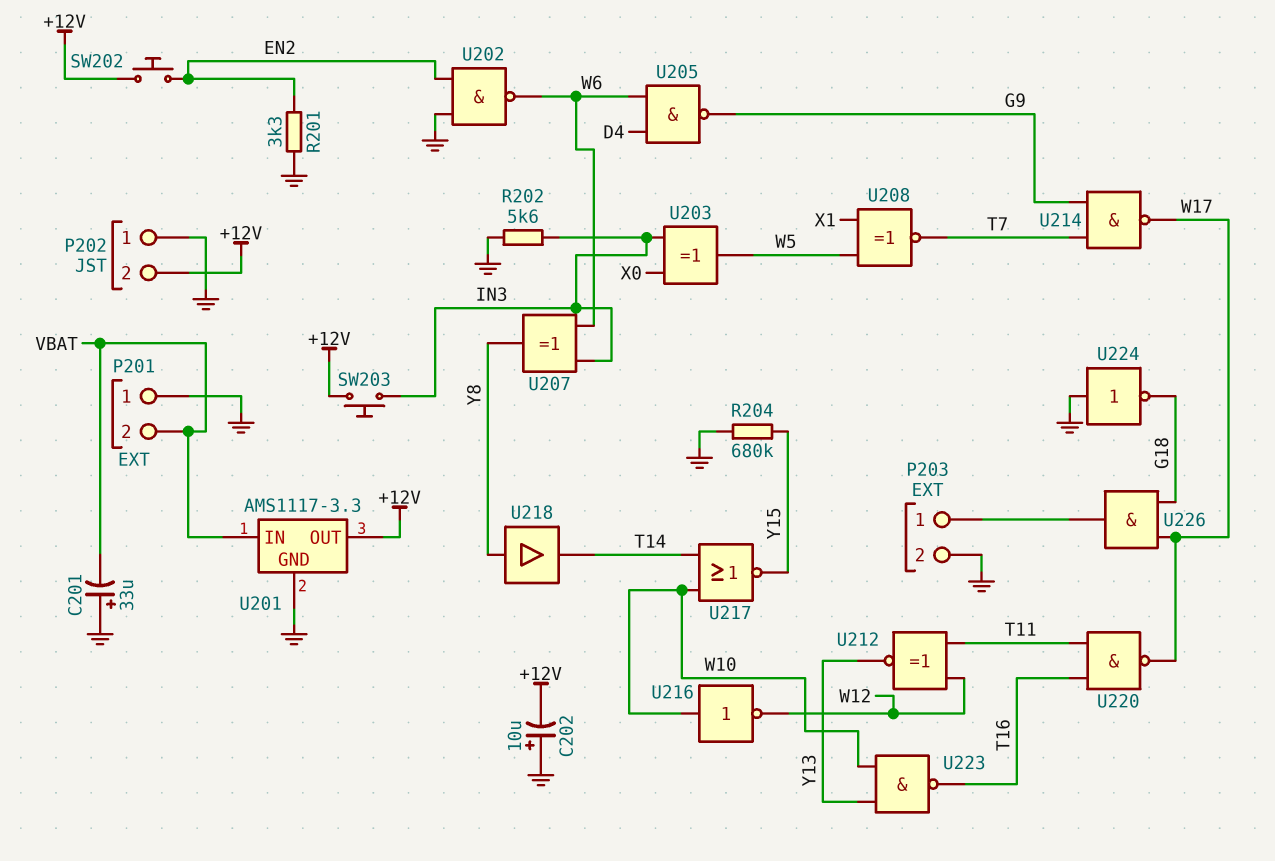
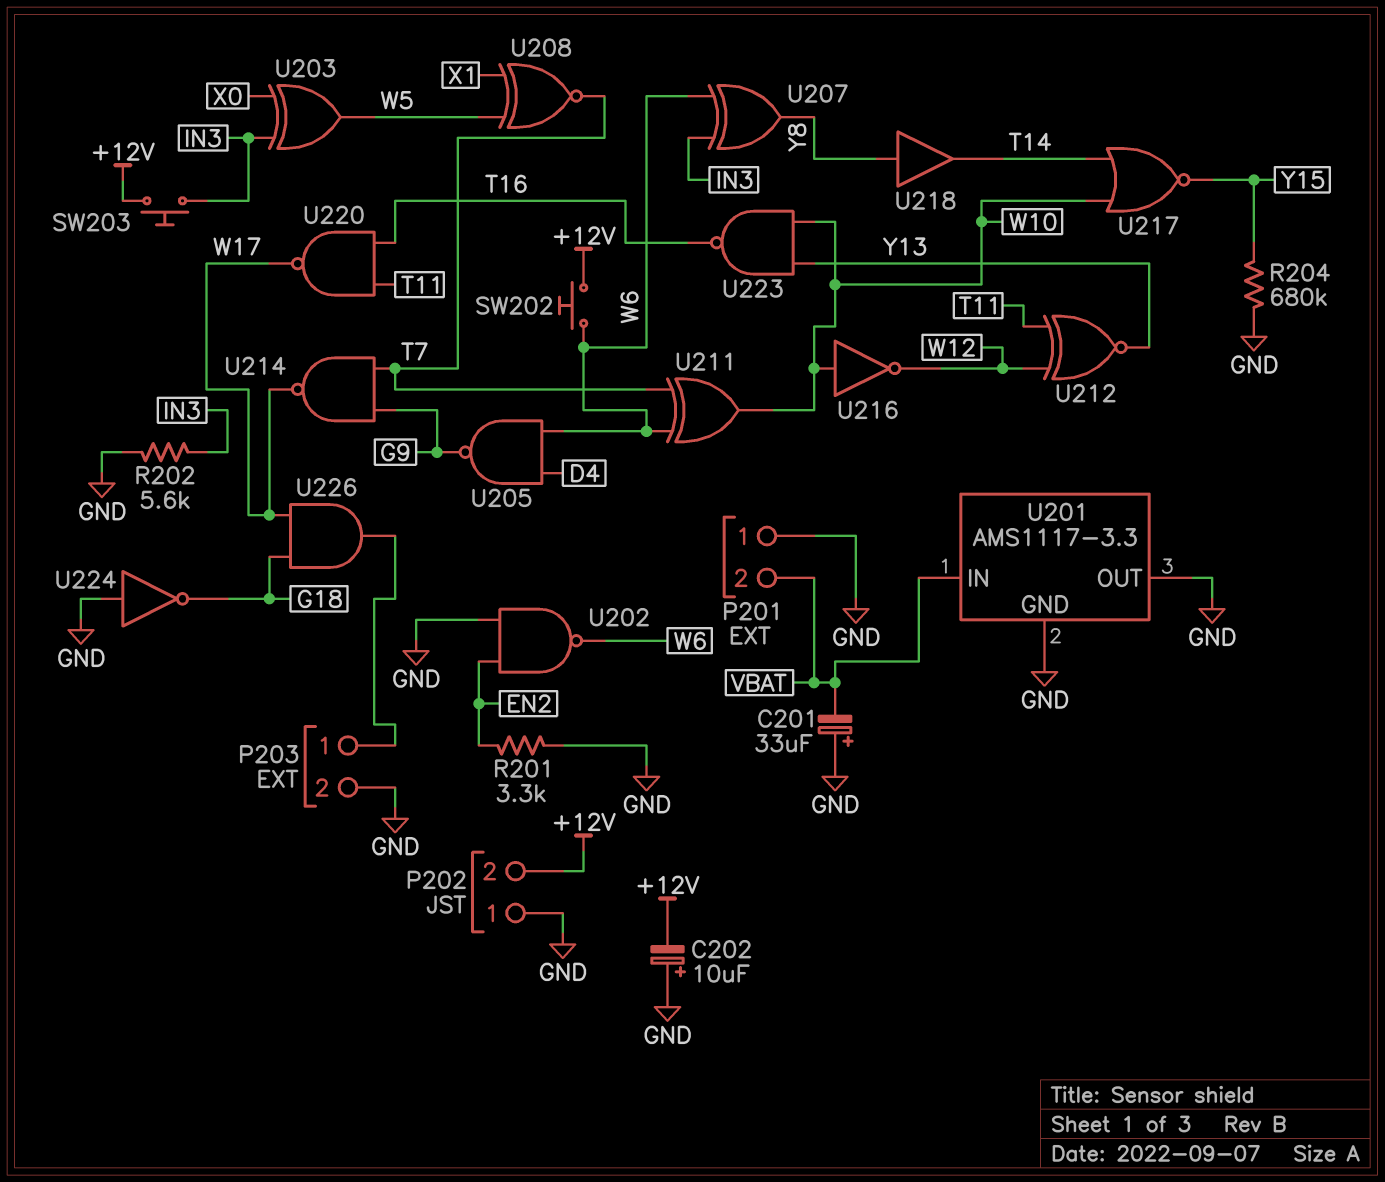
SW202: button (+12V, EN2) -> button (+12V, W6)
U201 pin OUT: +12V -> GND
U211: none -> XOR (in T7, in W6, out W10)

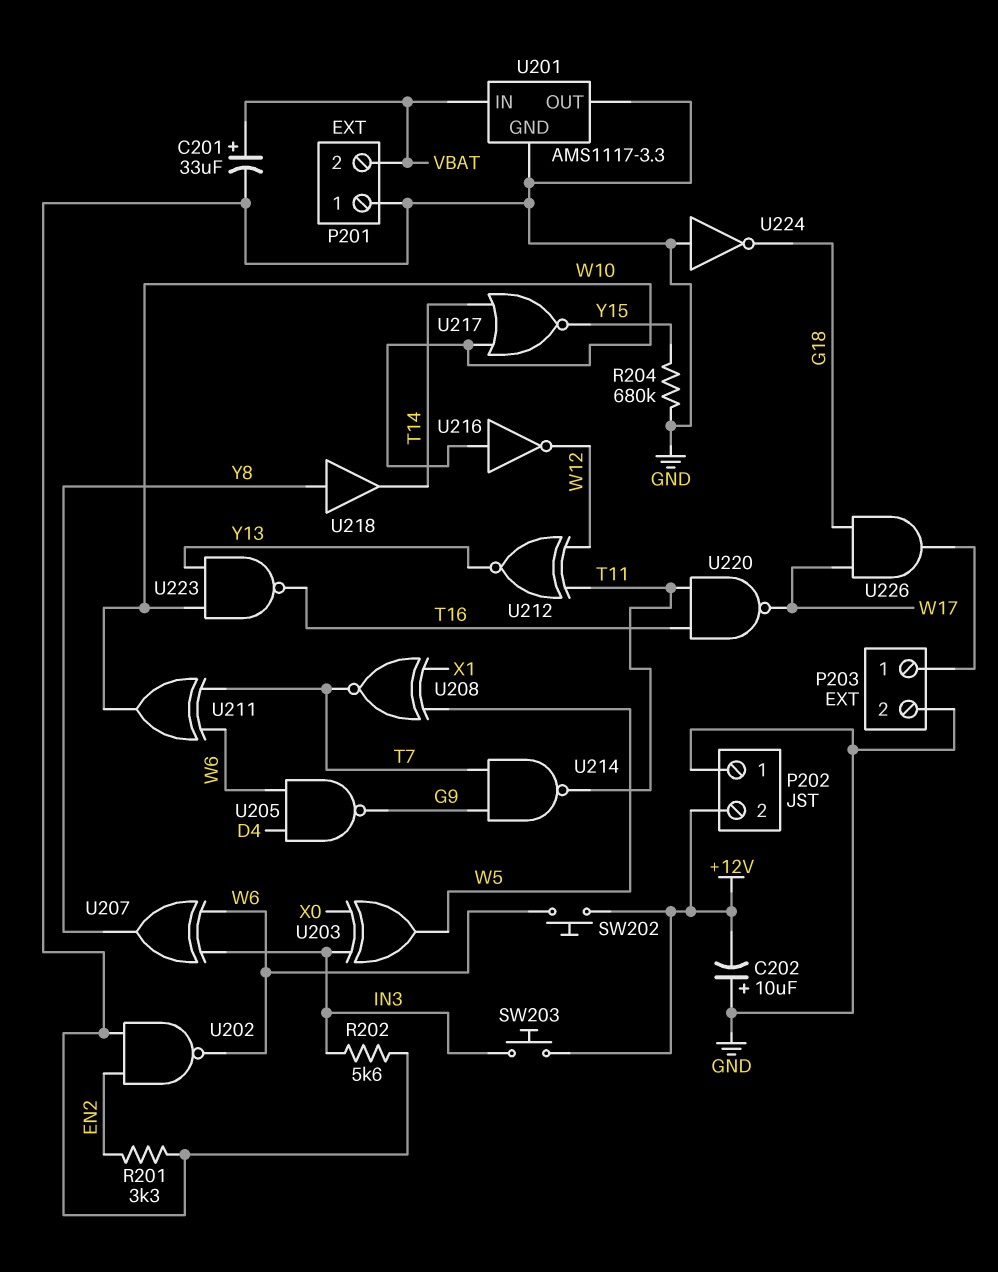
C201: 33uF (plus GND, minus VBAT) -> 33uF (plus VBAT, minus GND)
U214: NAND (in G9, in T7, out W17) -> NAND (in G9, in T7, out T11)

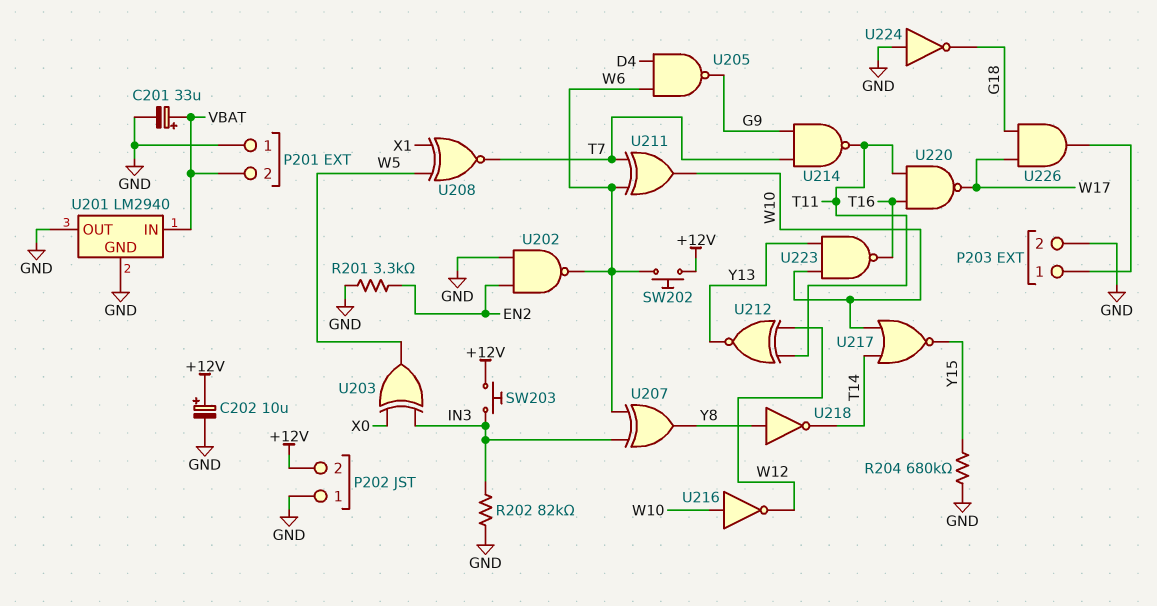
C202: 10uF (plus GND, minus +12V) -> 10uF (plus +12V, minus GND)
R202: 5.6k (GND, IN3) -> 82k (GND, IN3)
U201: AMS1117-3.3 -> LM2940
U218: buffer (in Y8, out T14) -> NOT (in Y8, out T14)

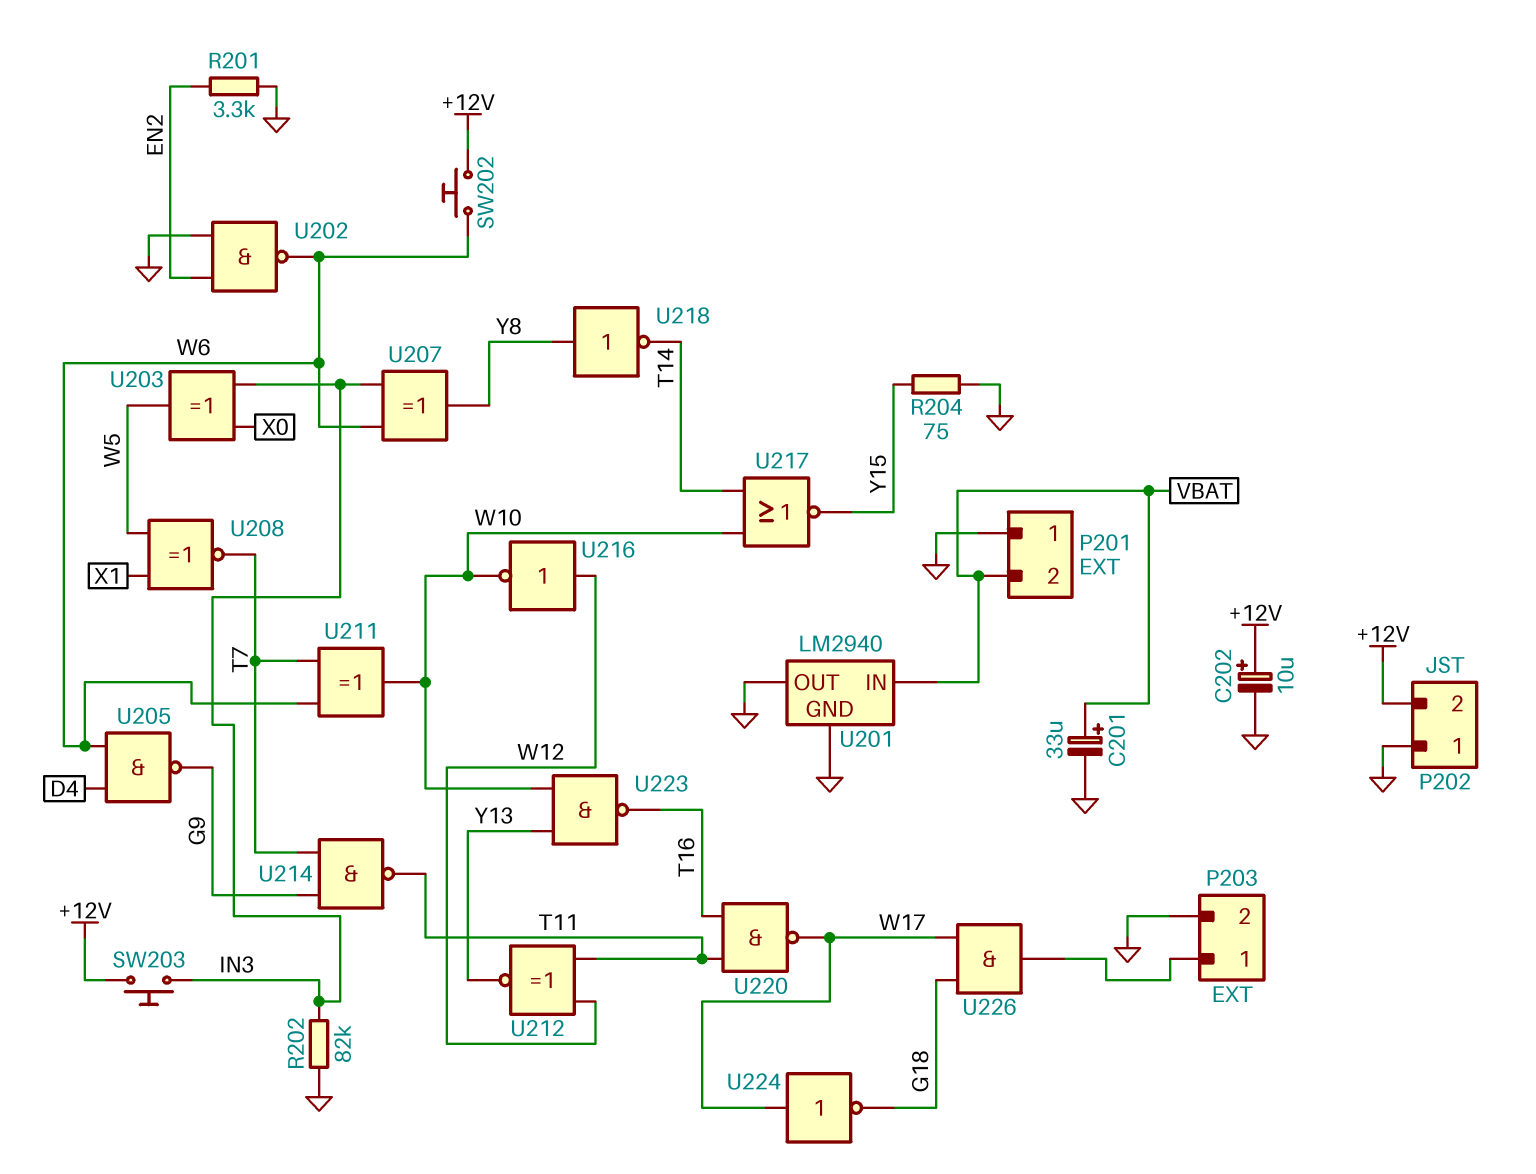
R204: 680k (GND, Y15) -> 75 (GND, Y15)
U216: NOT (in W10, out W12) -> NOT (in W12, out W10)
U224: NOT (in GND, out G18) -> NOT (in W17, out G18)

